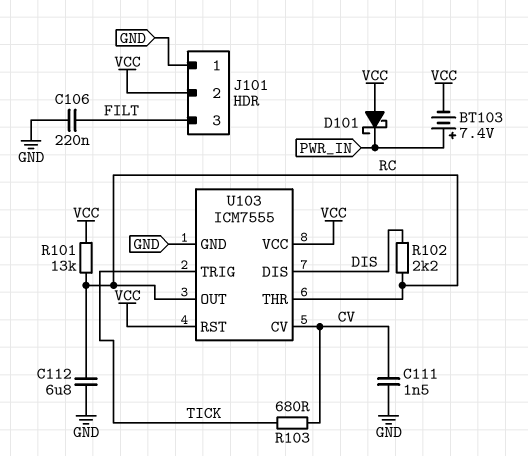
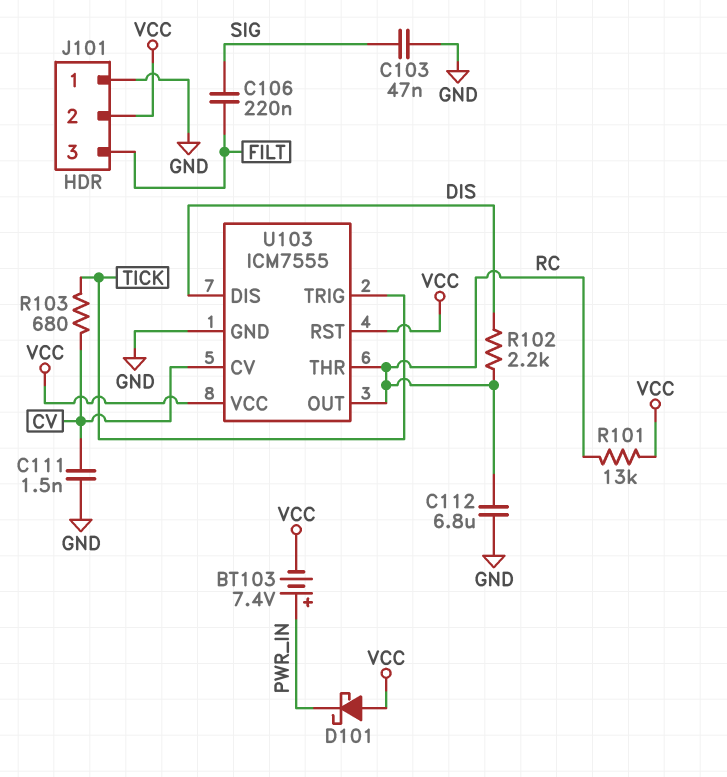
C103: none -> 47nF (GND, SIG)
C106: 220nF (FILT, GND) -> 220nF (FILT, SIG)

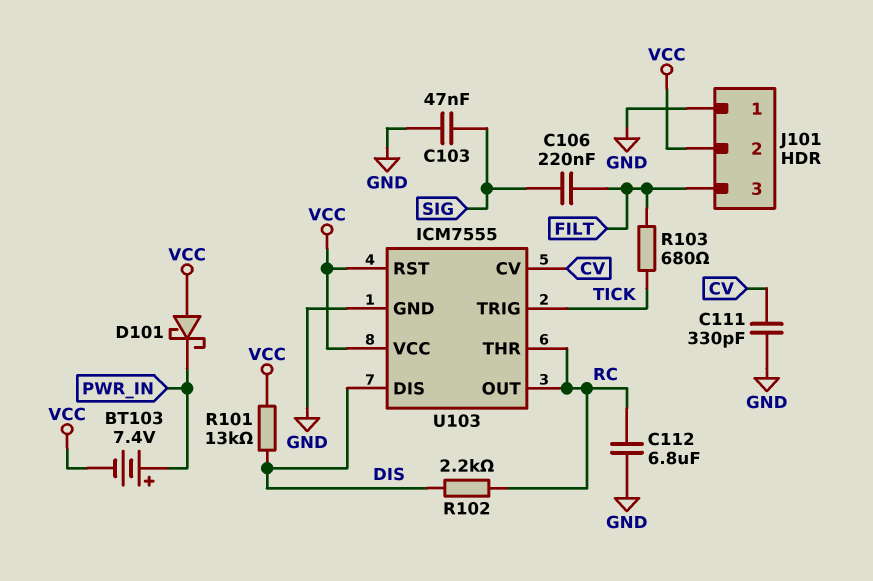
C111: 1.5nF (CV, GND) -> 330pF (CV, GND)
R101: 13k (RC, VCC) -> 13k (DIS, VCC)
R103: 680 (CV, TICK) -> 680 (FILT, TICK)

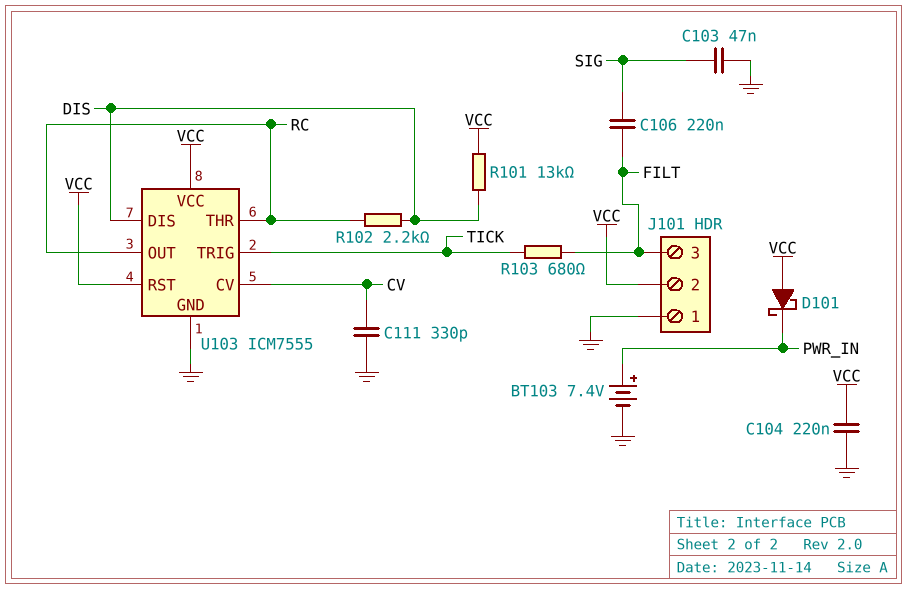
BT103: 7.4V (plus PWR_IN, minus VCC) -> 7.4V (plus PWR_IN, minus GND)
C104: none -> 220nF (GND, VCC)
C112: 6.8uF (GND, RC) -> none

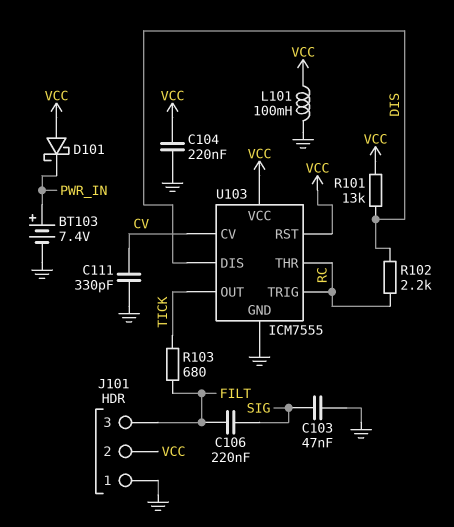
L101: none -> 100mH (GND, VCC)
U103 pin OUT: RC -> TICK
U103 pin TRIG: TICK -> RC

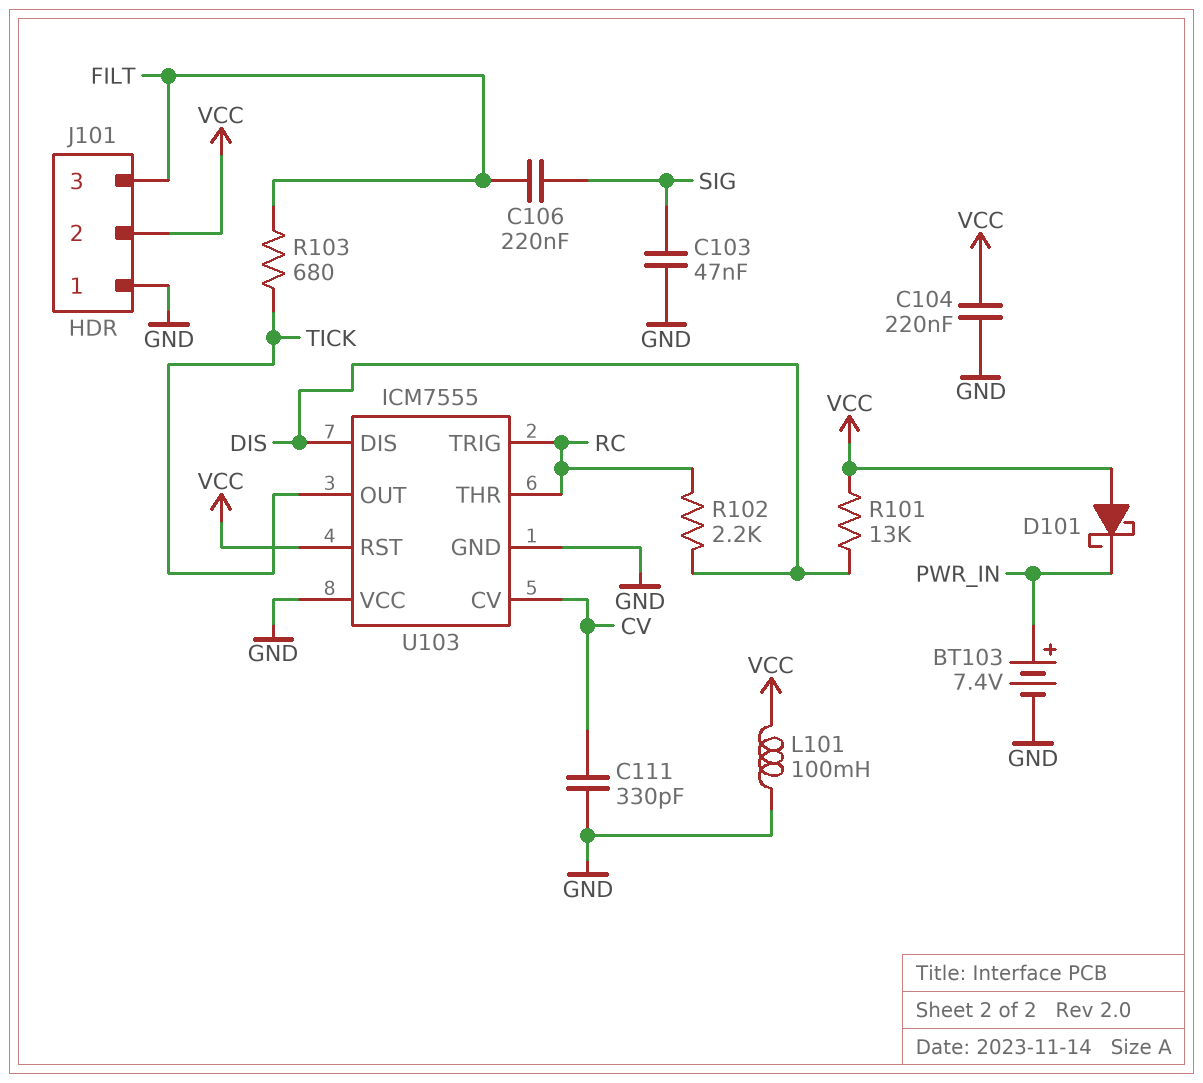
U103 pin VCC: VCC -> GND

